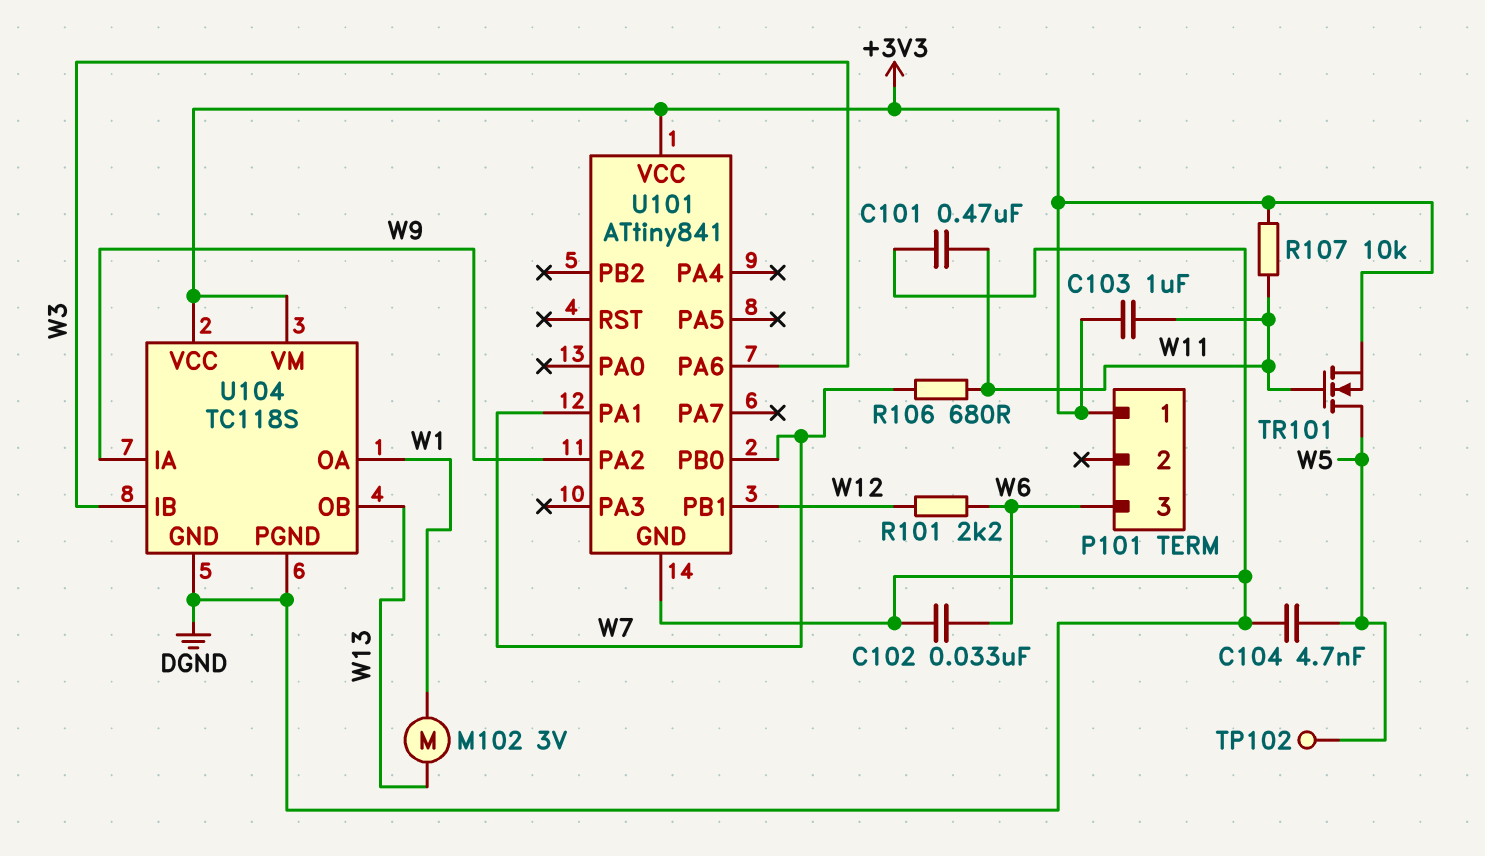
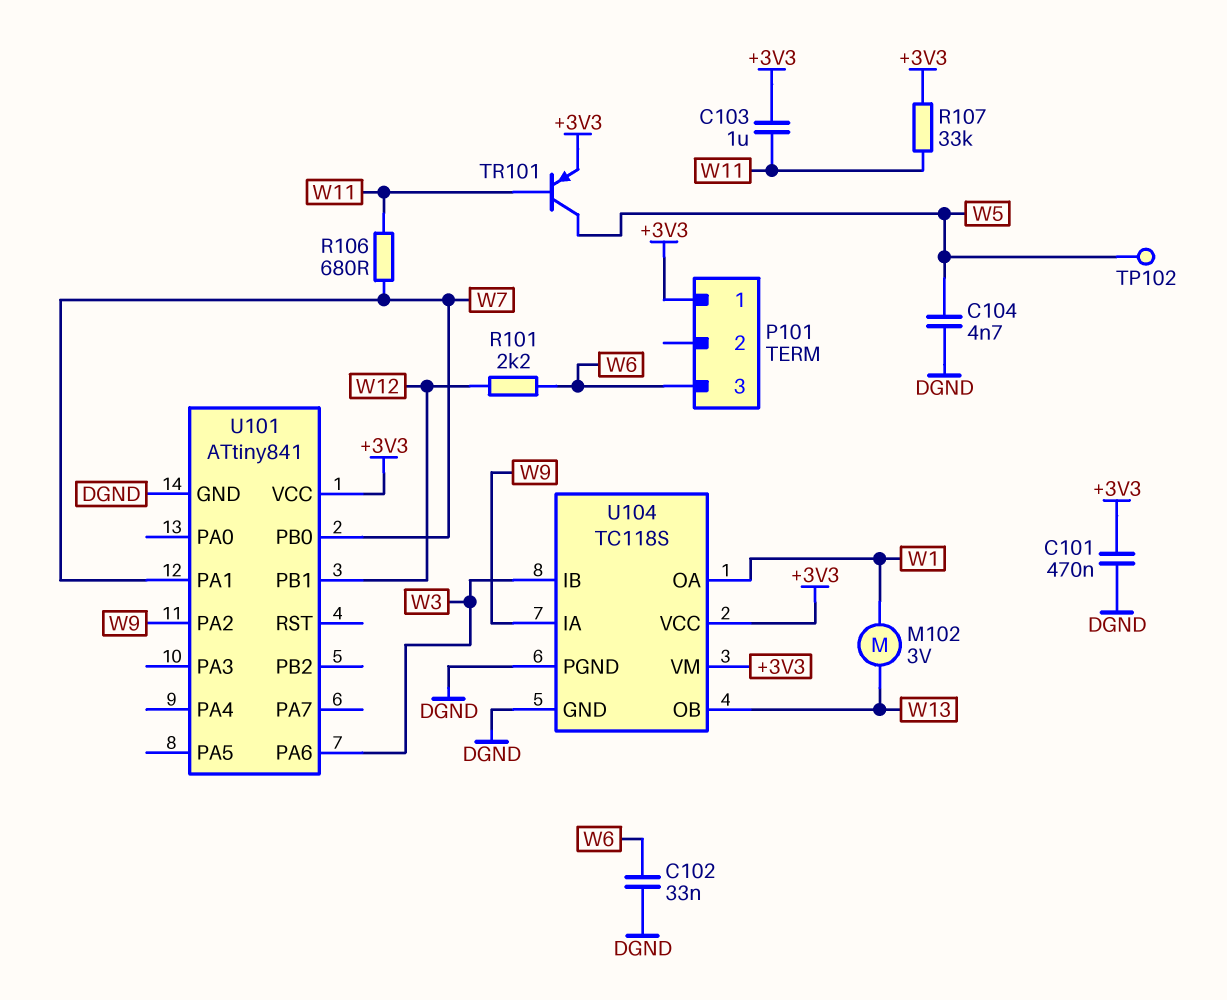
C101: 470nF (DGND, W11) -> 470nF (+3V3, DGND)
R107: 10k (+3V3, W11) -> 33k (+3V3, W11)
TR101: NMOS (G W11, D W5, S +3V3) -> PNP (B W11, C W5, E +3V3)

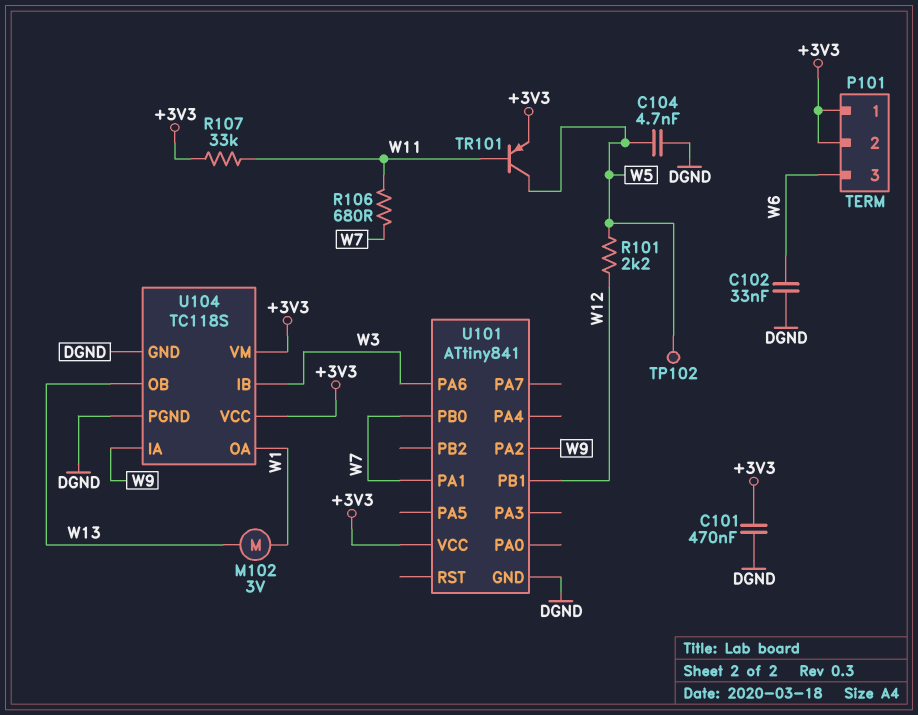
C103: 1uF (+3V3, W11) -> none
P101 pin 2: none -> +3V3
R101: 2.2k (W6, W12) -> 2.2k (W5, W12)

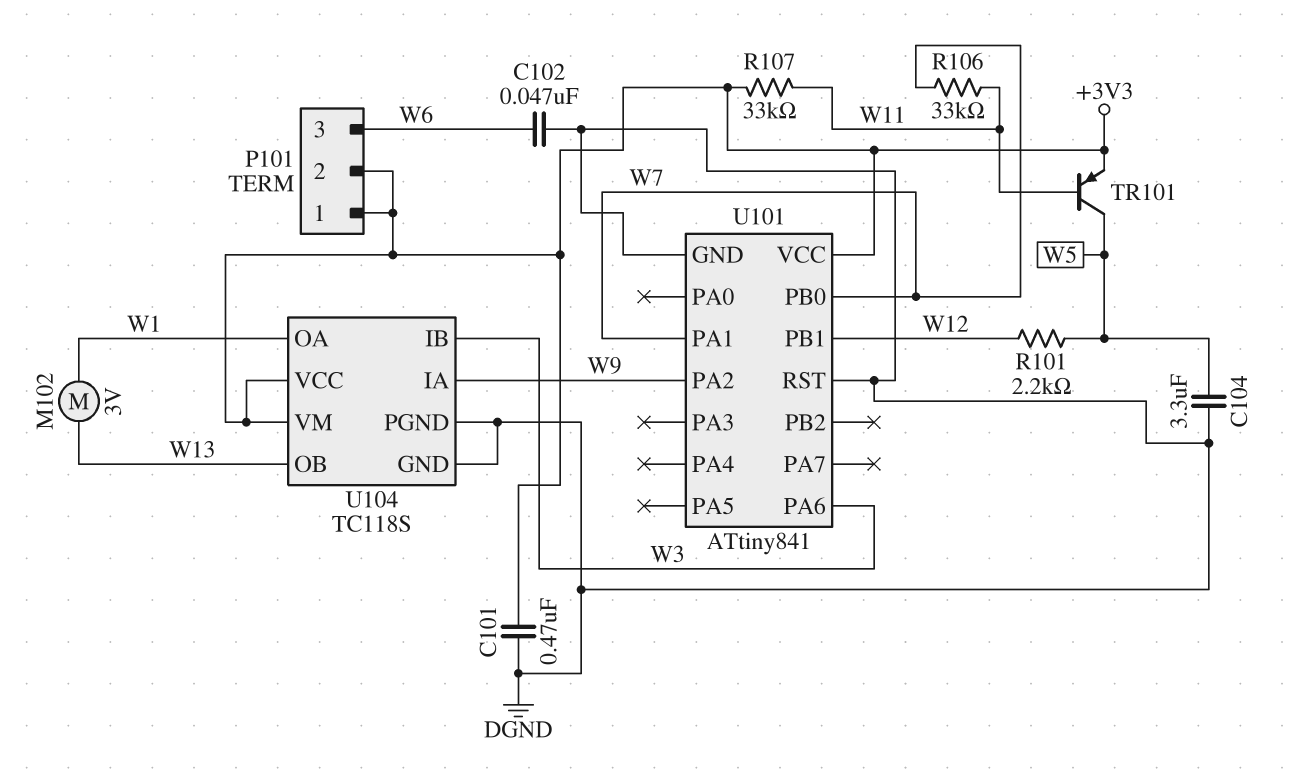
C102: 33nF (DGND, W6) -> 47nF (DGND, W6)
C104: 4.7nF (DGND, W5) -> 3.3uF (DGND, W5)
R106: 680 (W7, W11) -> 33k (W7, W11)
TP102: test point (W5) -> none
U101 pin RST: none -> DGND

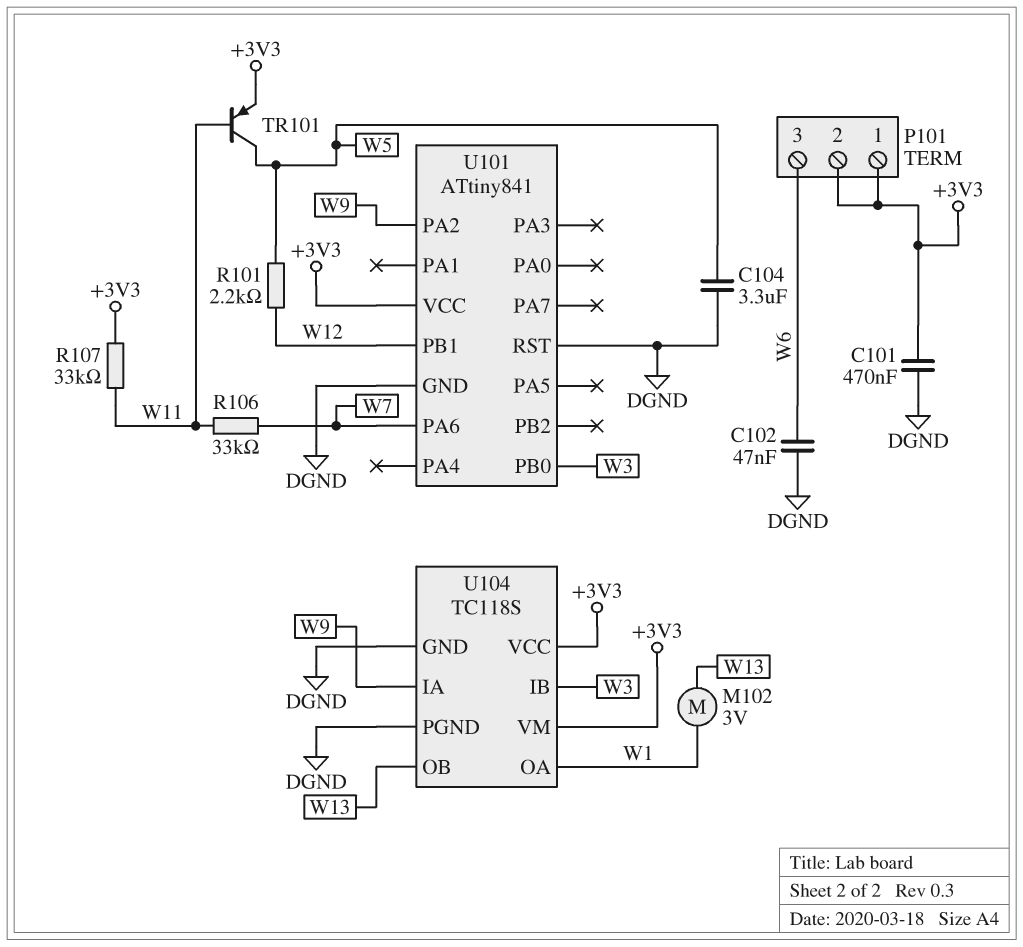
U101 pin PA1: W7 -> none
U101 pin PA6: W3 -> W7
U101 pin PB0: W7 -> W3

